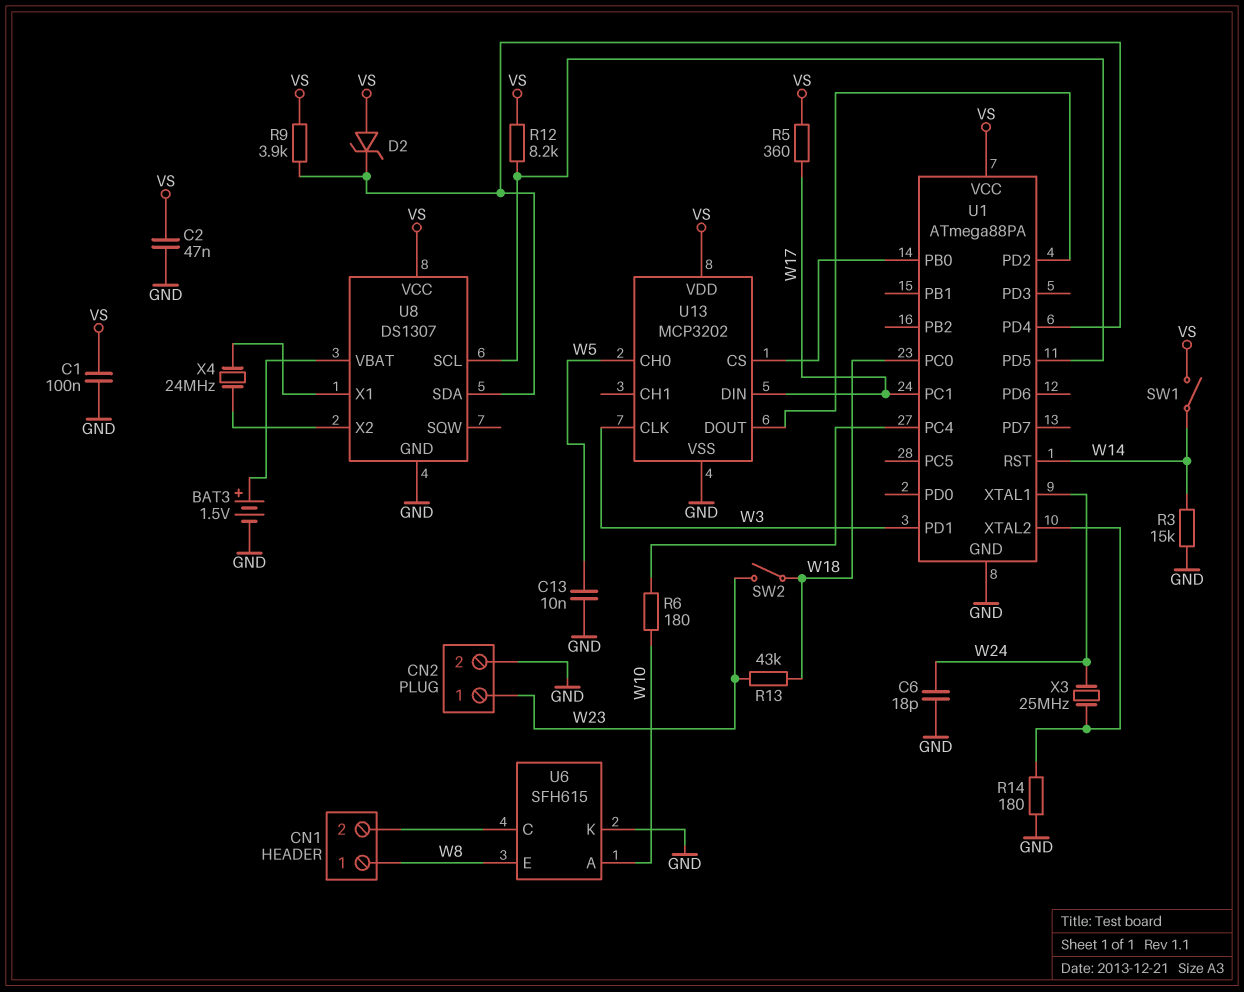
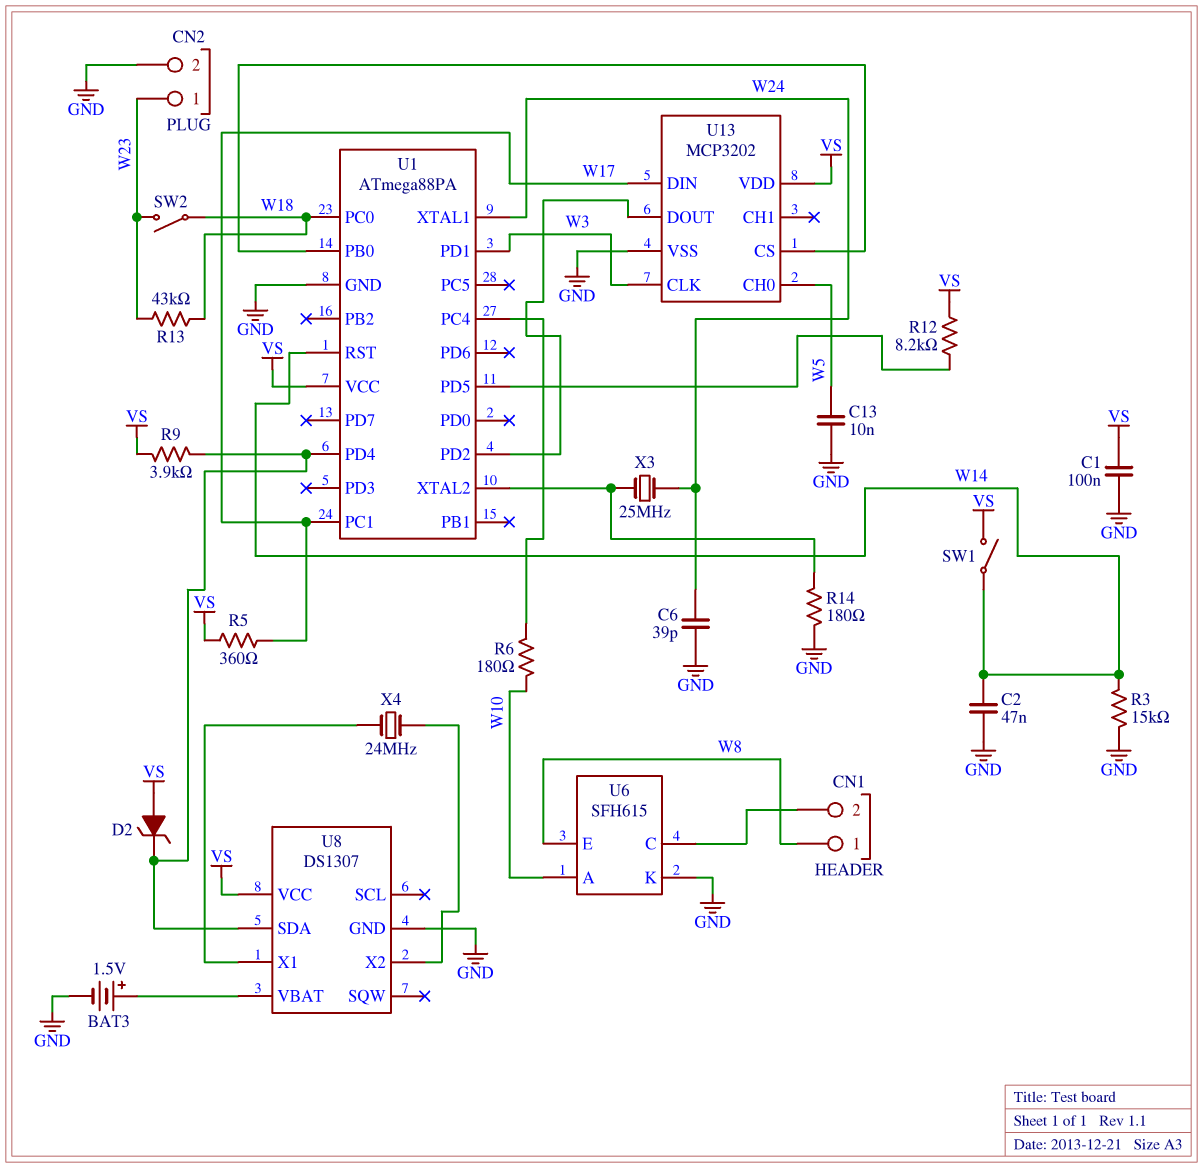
C2: 47nF (GND, VS) -> 47nF (GND, W14)
C6: 18pF (GND, W24) -> 39pF (GND, W24)
U8 pin SCL: U1/PD5 -> none

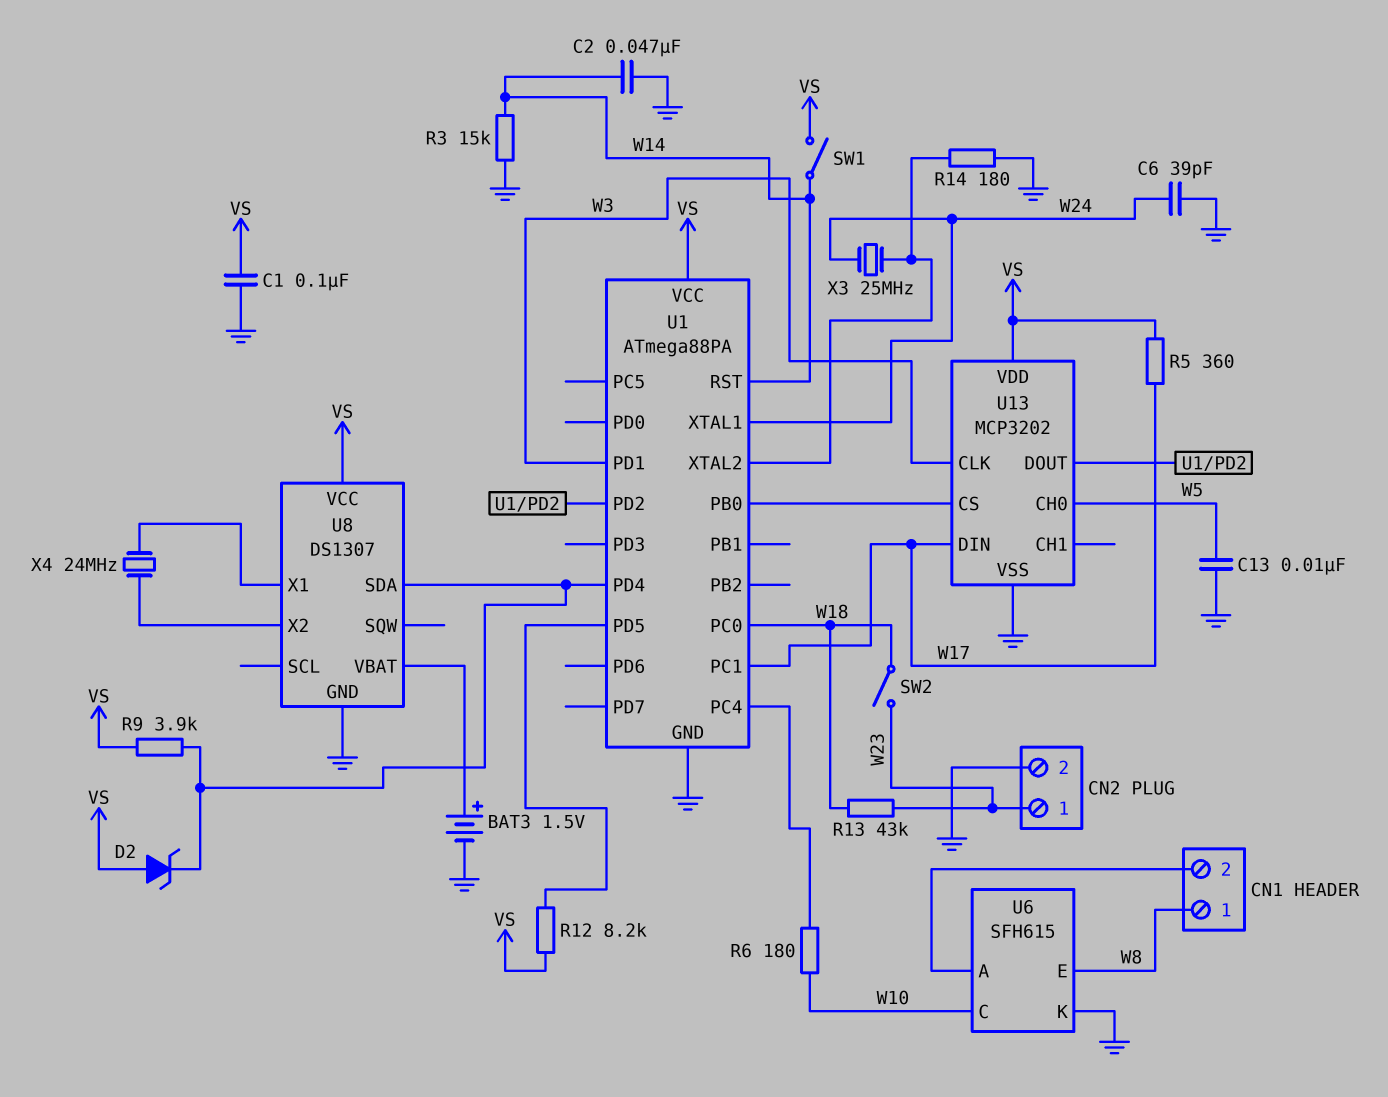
U6 pin A: W10 -> CN1/2
U6 pin C: CN1/2 -> W10

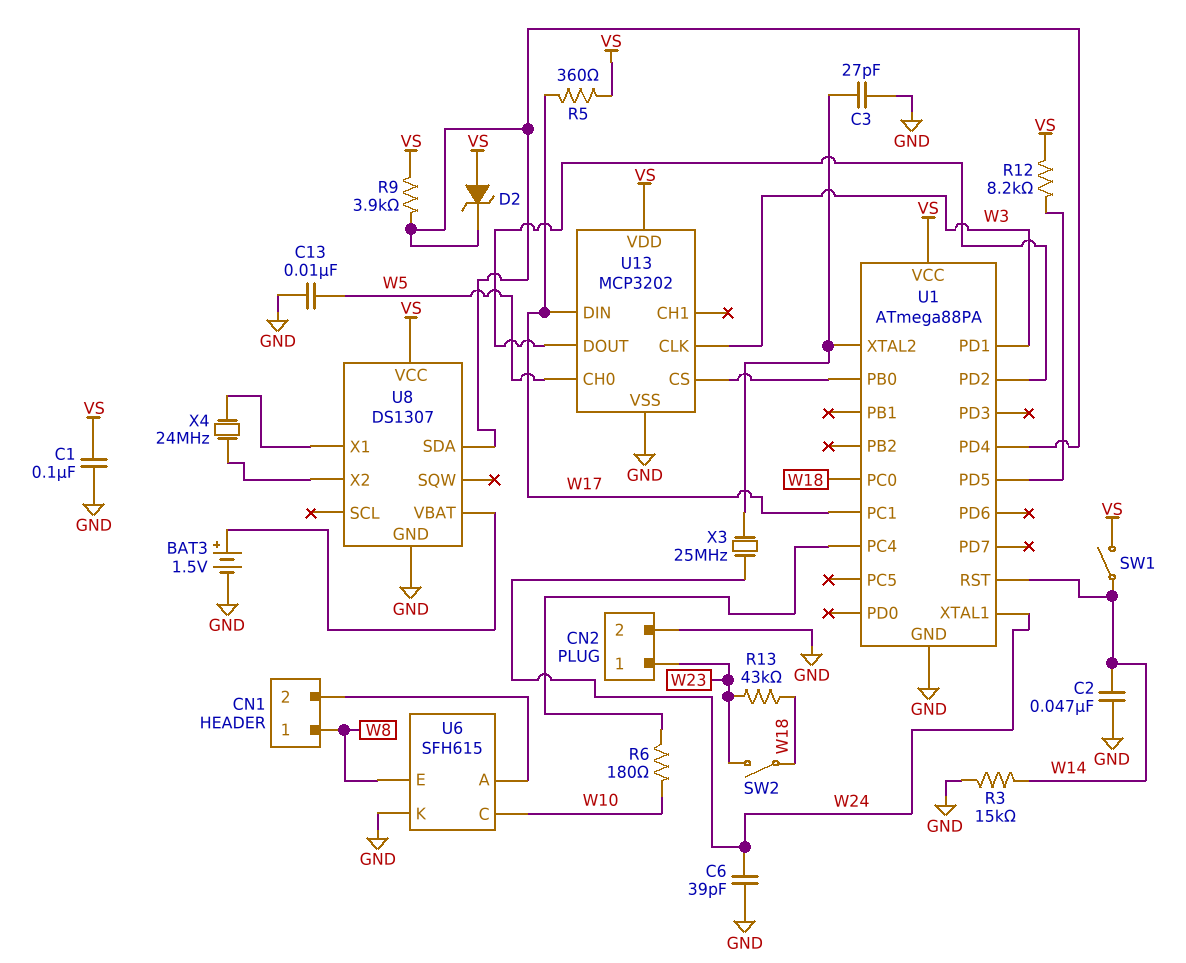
C3: none -> 27pF (GND, U1/XTAL2)
R14: 180 (GND, U1/XTAL2) -> none

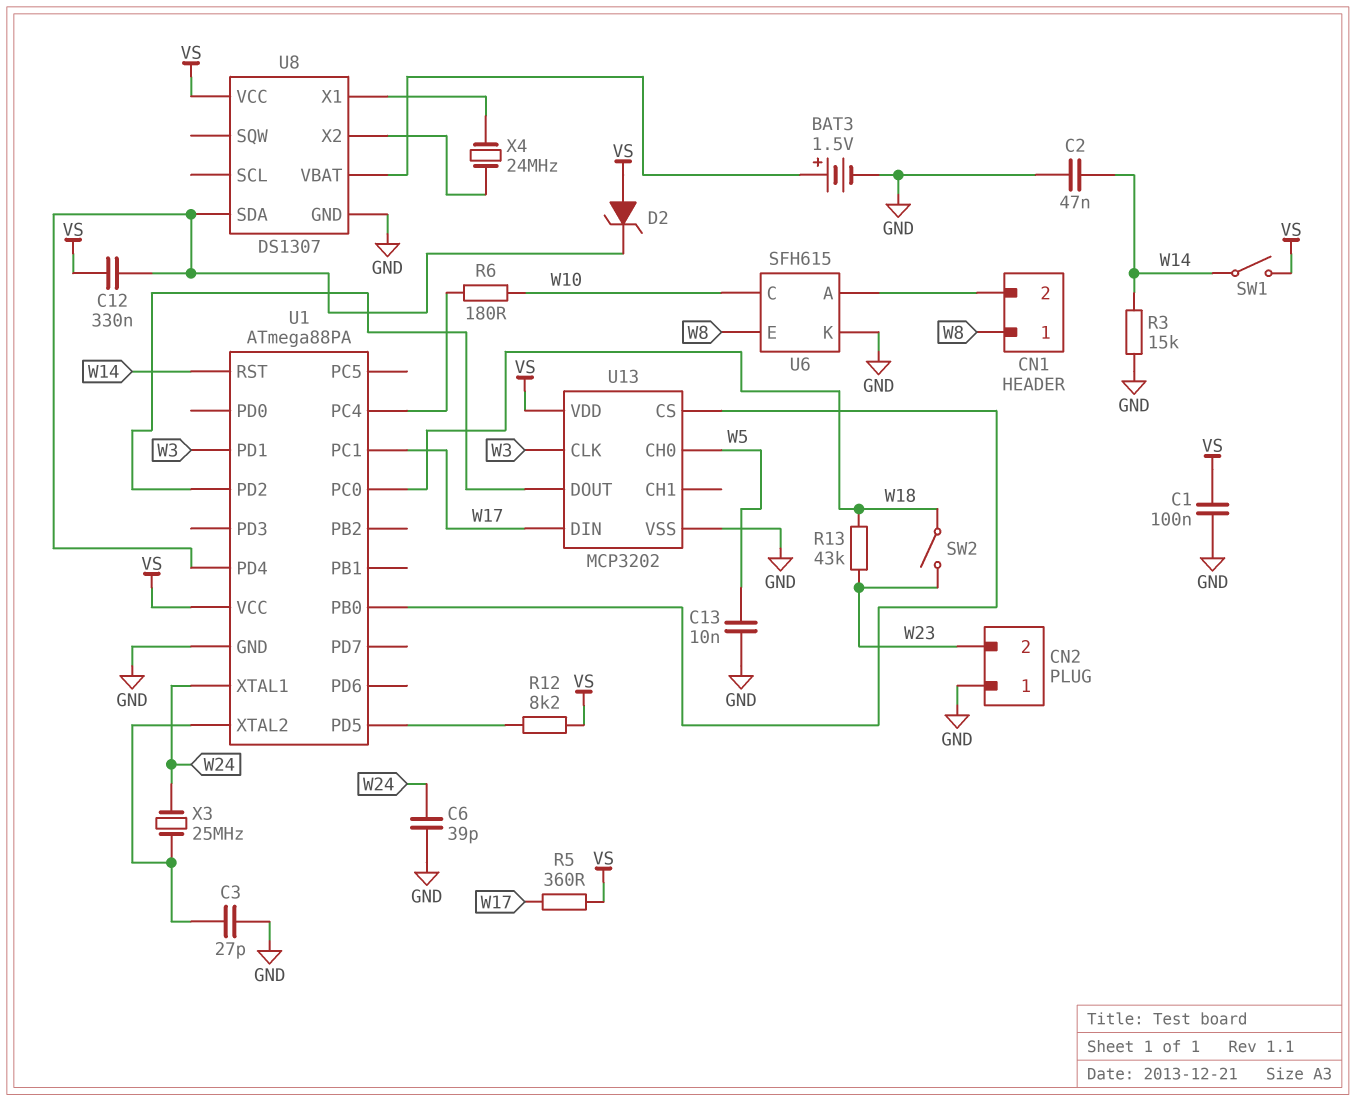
C12: none -> 330nF (U1/PD4, VS)
CN2 pin 1: W23 -> GND
CN2 pin 2: GND -> W23
R9: 3.9k (U1/PD4, VS) -> none

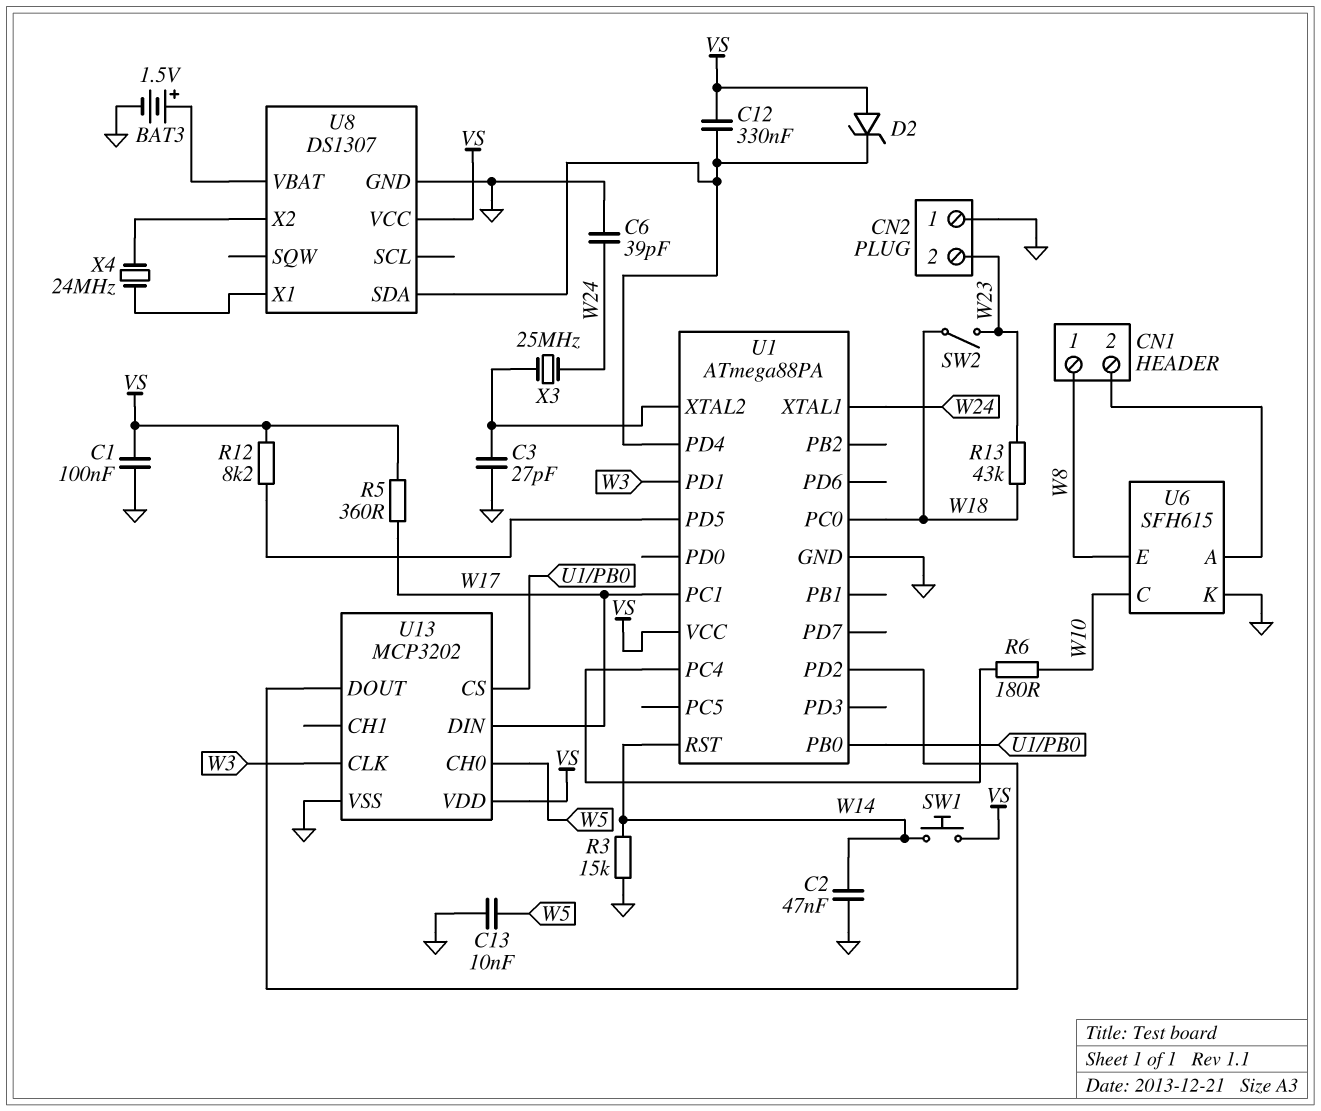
SW1: switch (VS, W14) -> button (VS, W14)

